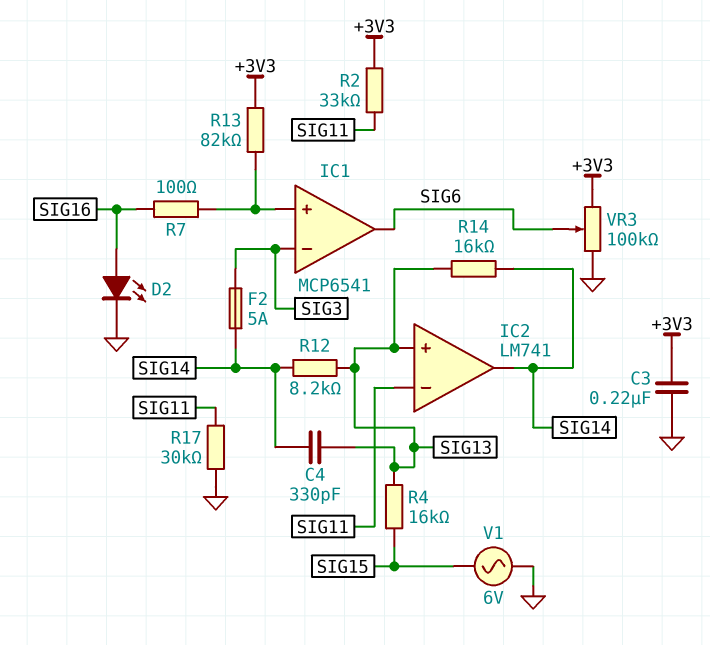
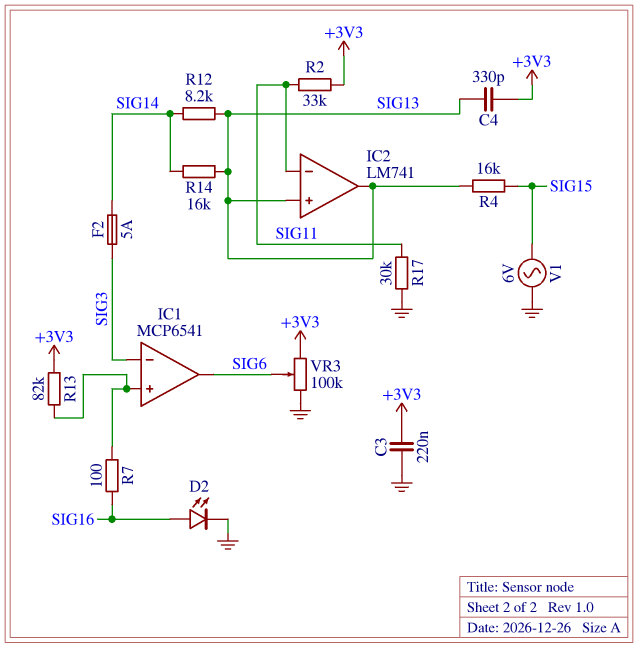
C4: 330pF (SIG13, SIG14) -> 330pF (+3V3, SIG13)
IC2 pin out: SIG14 -> SIG13

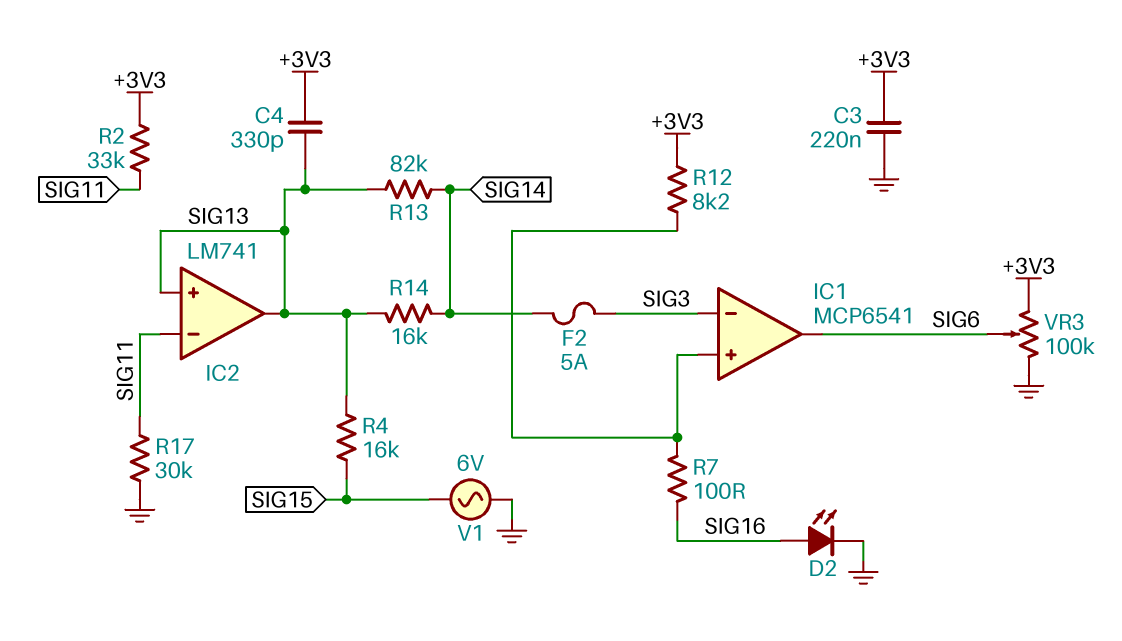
R12: 8.2k (SIG13, SIG14) -> 8.2k (+3V3, IC1/in+)
R13: 82k (+3V3, IC1/in+) -> 82k (SIG13, SIG14)

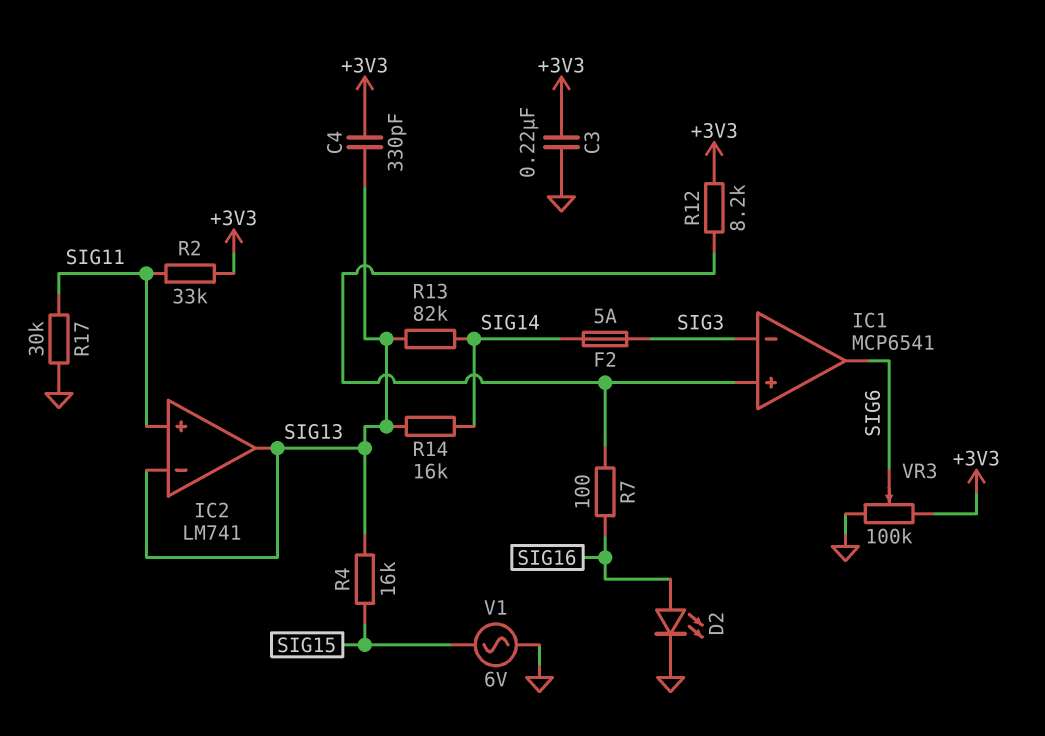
IC2 pin in+: SIG13 -> SIG11
IC2 pin in-: SIG11 -> SIG13

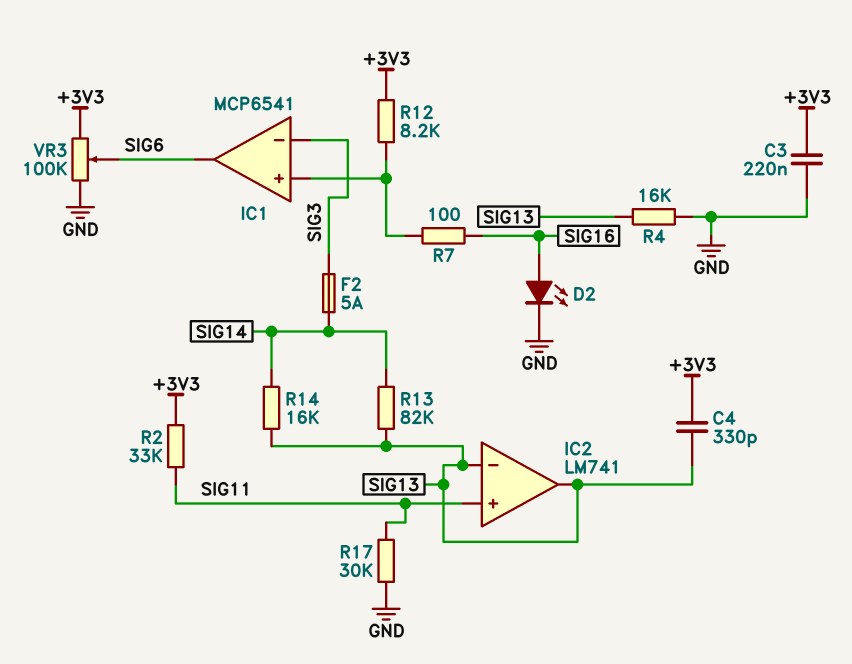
R4: 16k (SIG13, SIG15) -> 16k (GND, SIG13)
V1: AC 6V (GND, SIG15) -> none

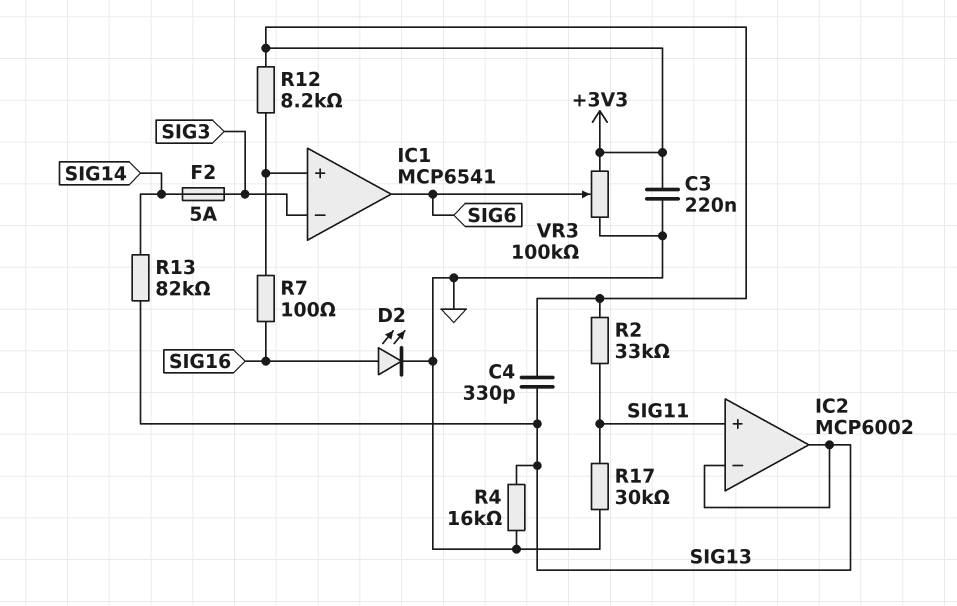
IC2: LM741 -> MCP6002
R14: 16k (SIG13, SIG14) -> none

